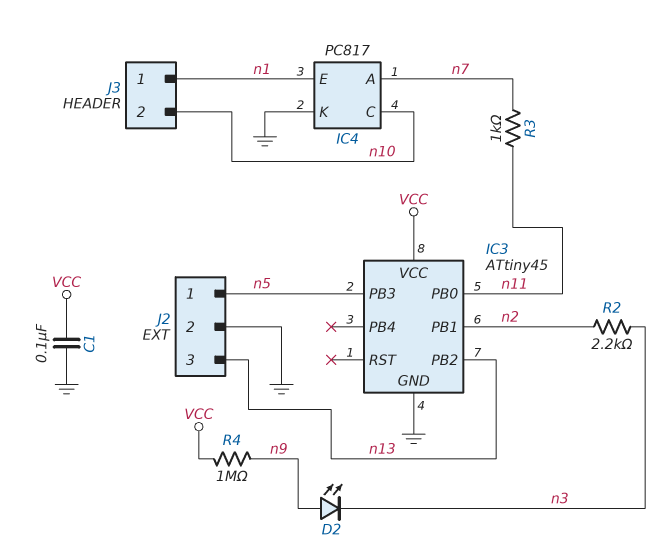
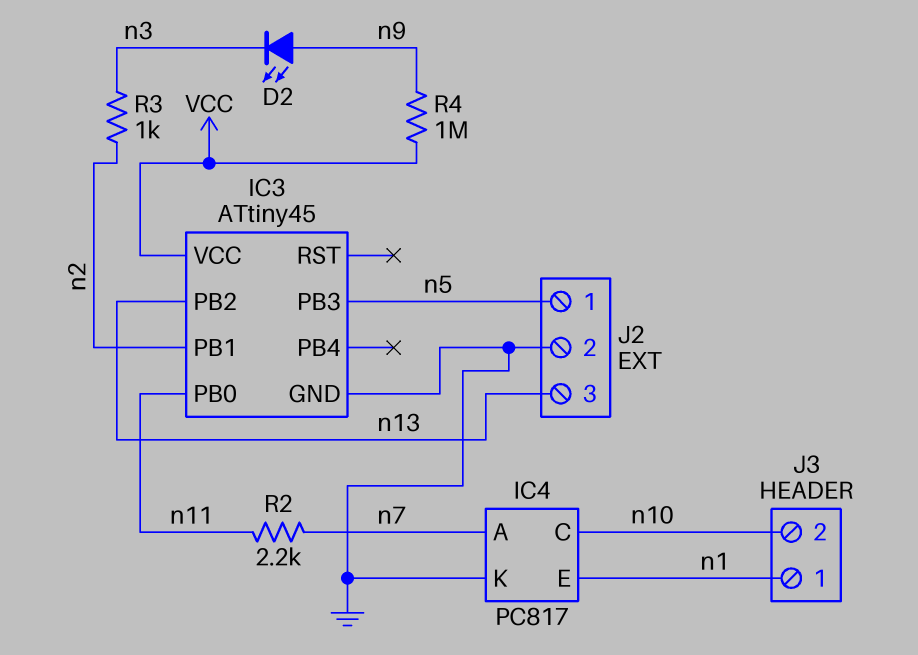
C1: 100nF (GND, VCC) -> none
R2: 2.2k (n2, n3) -> 2.2k (n7, n11)
R3: 1k (n7, n11) -> 1k (n2, n3)

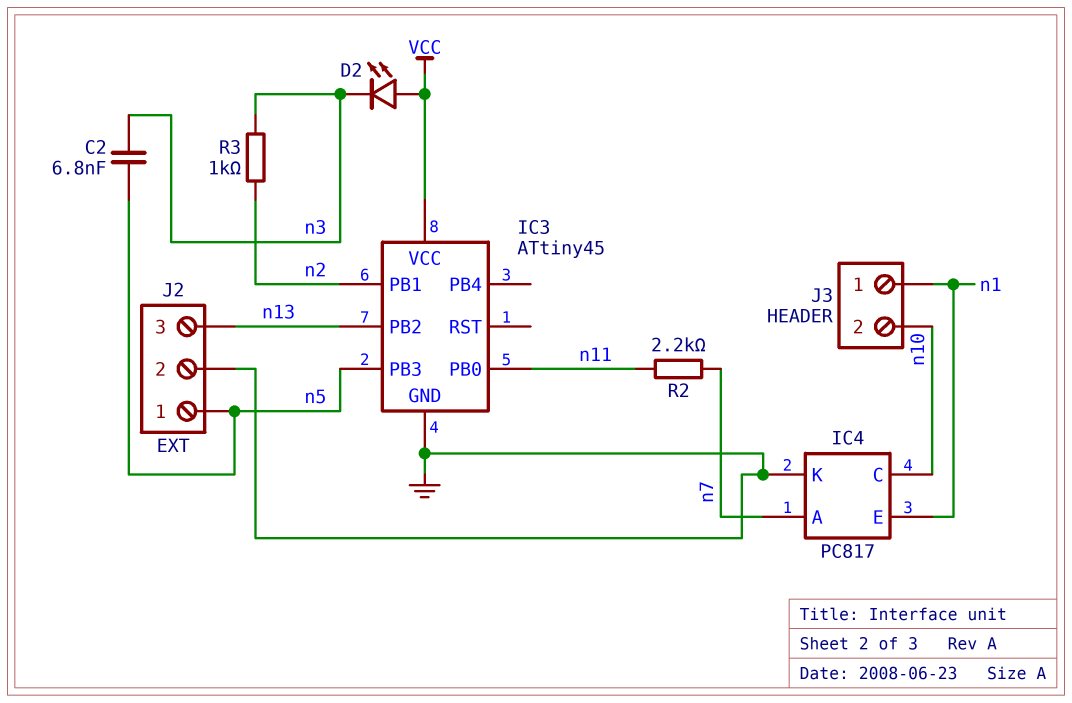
C2: none -> 6.8nF (n3, n5)
D2: LED (A n9, K n3) -> LED (A VCC, K n3)
R4: 1M (VCC, n9) -> none

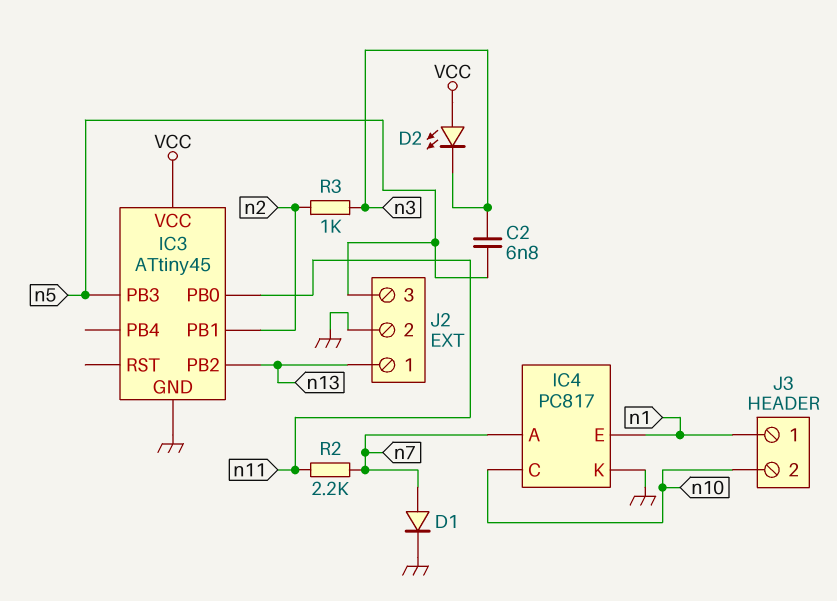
D1: none -> diode (A n7, K GND)
J2 pin 1: n5 -> n13
J2 pin 3: n13 -> n5

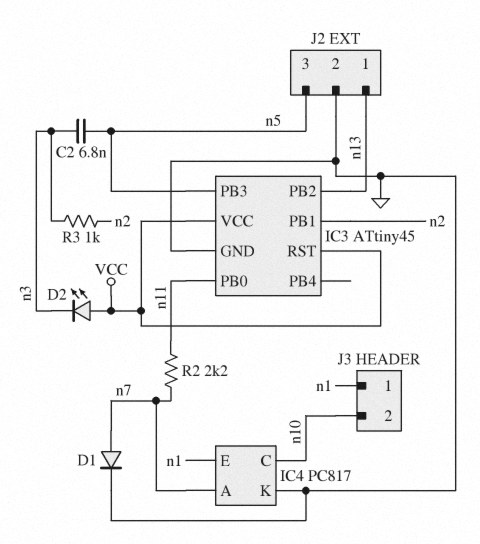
IC3 pin RST: none -> VCC

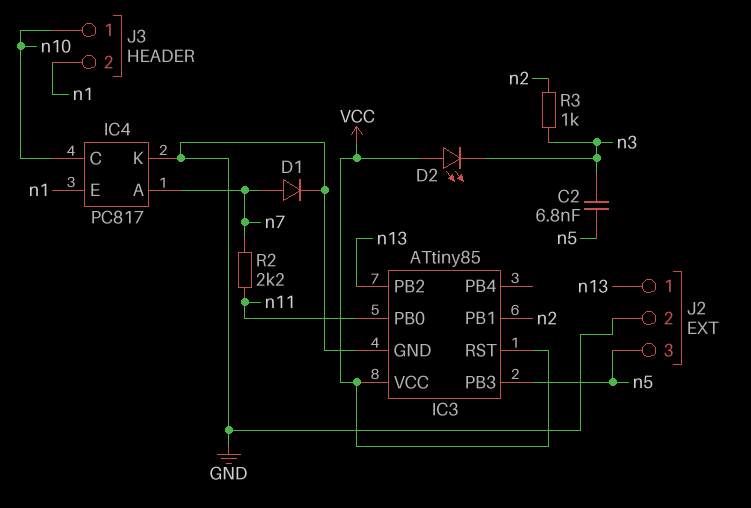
IC3: ATtiny45 -> ATtiny85
J3 pin 1: n1 -> n10
J3 pin 2: n10 -> n1

